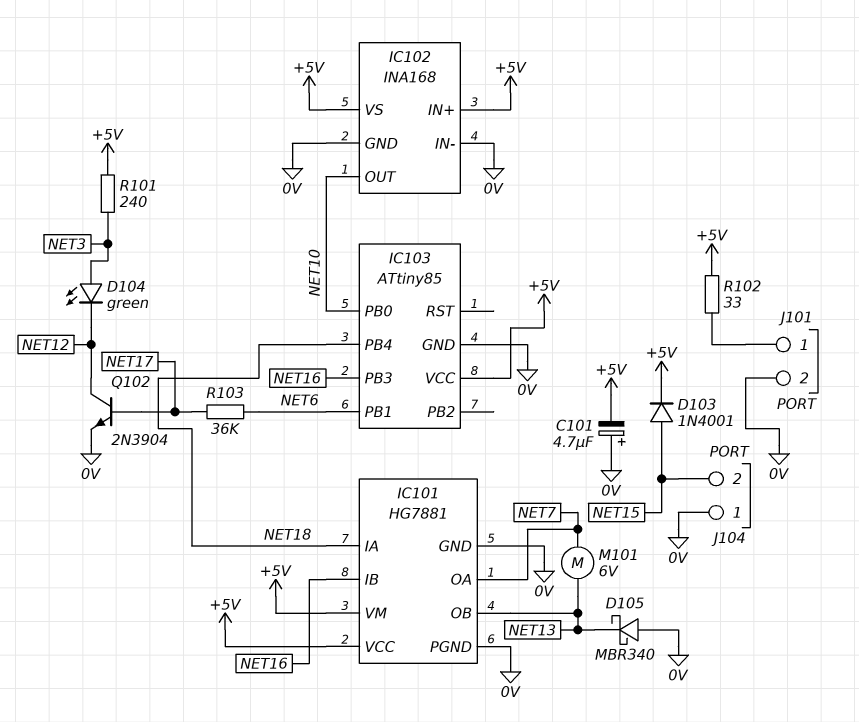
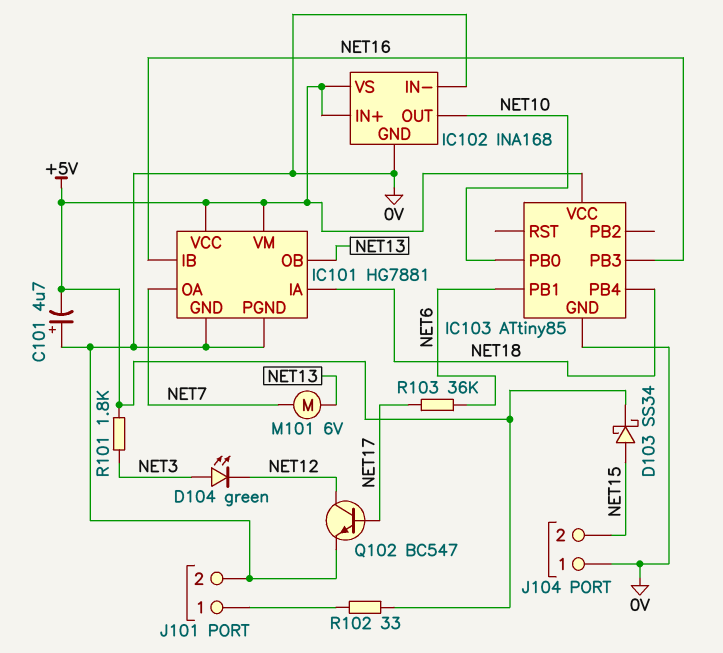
D103: diode 1N4001 (A NET15, K +5V) -> schottky SS34 (A NET15, K +5V)
D105: schottky MBR340 (A 0V, K NET13) -> none
Q102: NPN 2N3904 (B NET17, C NET12, E 0V) -> NPN BC547 (B NET17, C NET12, E 0V)
R101: 240 (+5V, NET3) -> 1.8k (+5V, NET3)

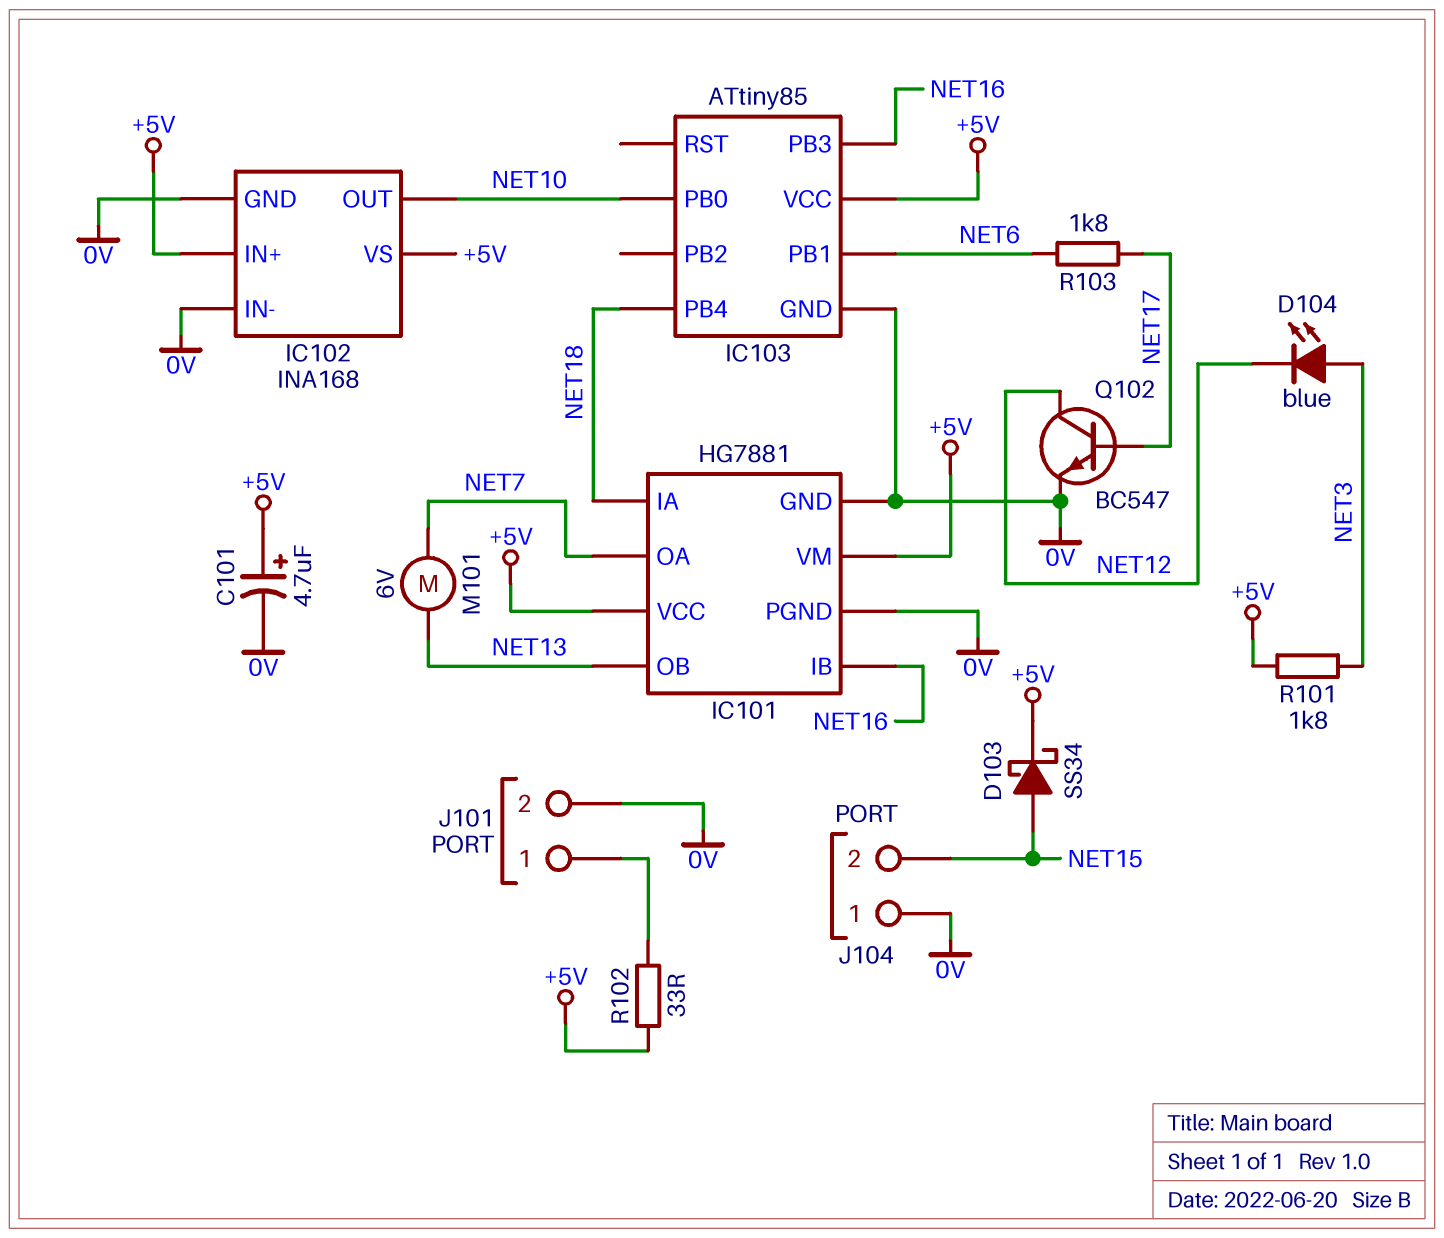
C101: 4.7uF (plus 0V, minus +5V) -> 4.7uF (plus +5V, minus 0V)
D104: LED green (A NET3, K NET12) -> LED blue (A NET3, K NET12)
R103: 36k (NET6, NET17) -> 1.8k (NET6, NET17)

